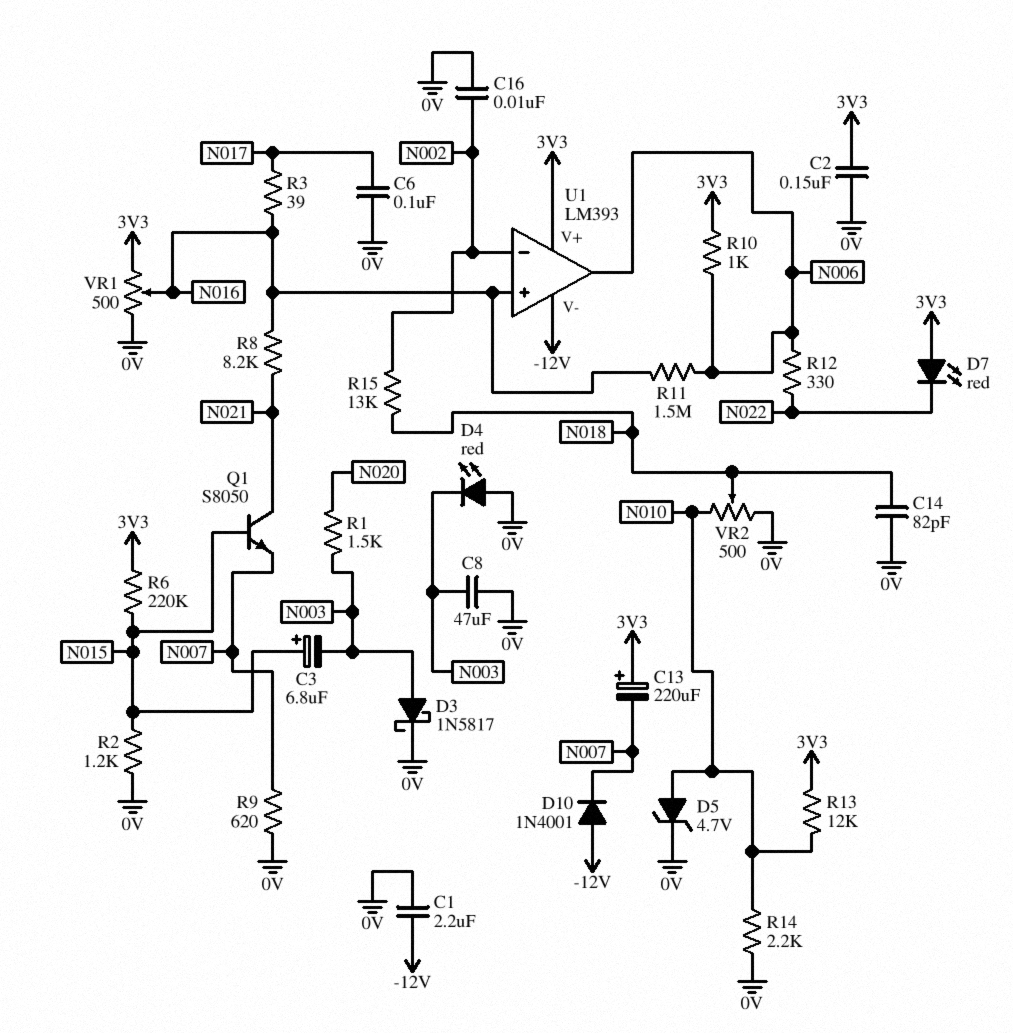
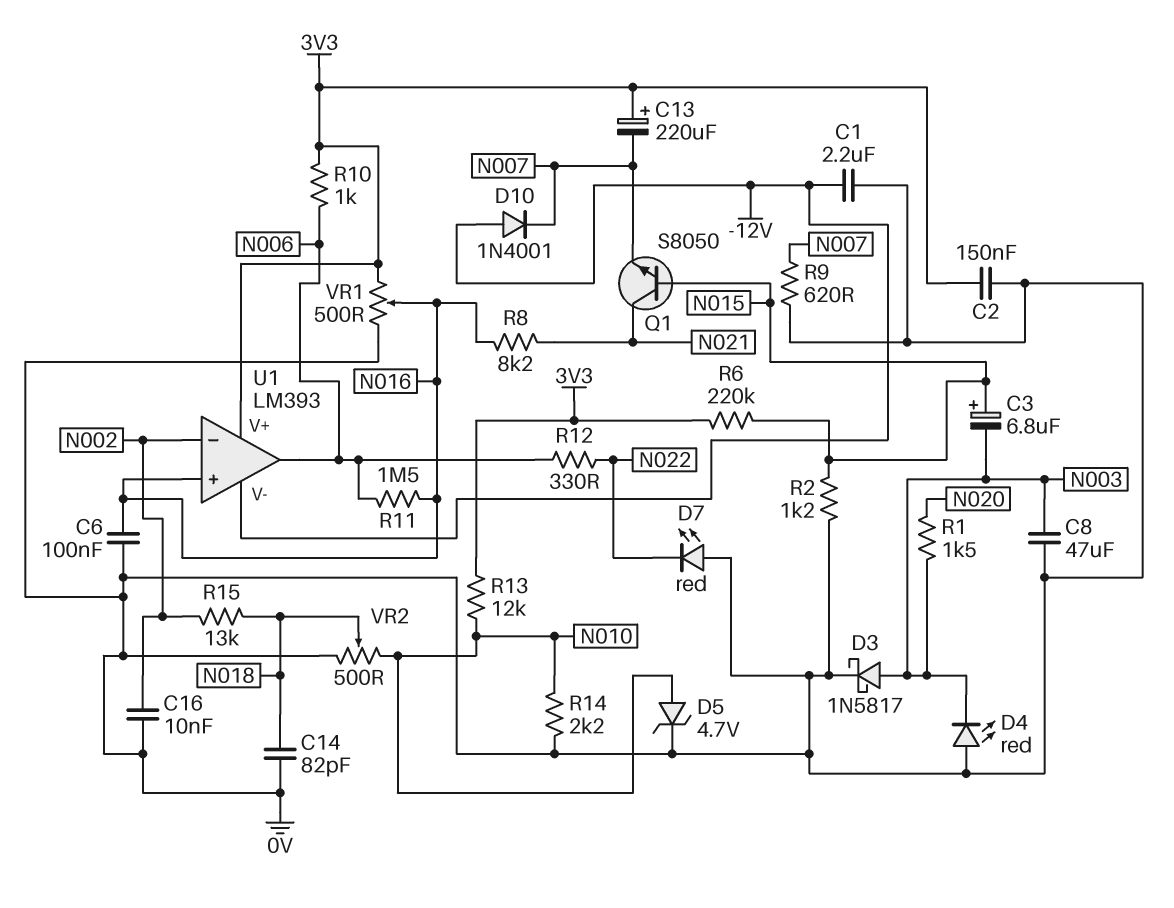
C6: 100nF (0V, N017) -> 100nF (0V, N016)
D7: LED red (A 3V3, K N022) -> LED red (A 0V, K N022)
R3: 39 (N016, N017) -> none

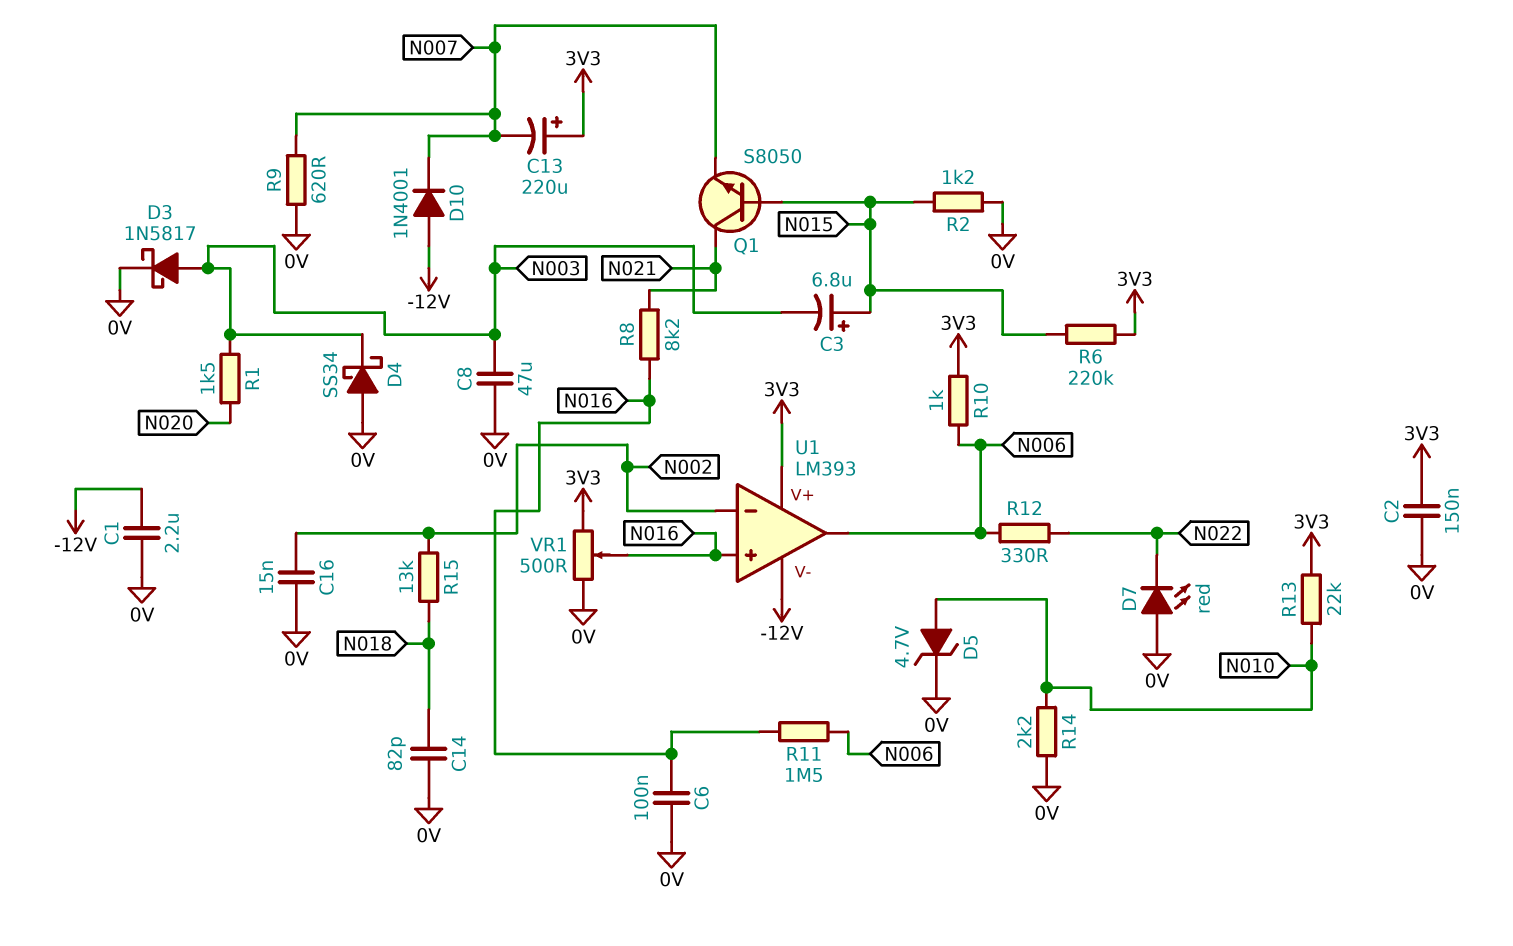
C16: 10nF (0V, N002) -> 15nF (0V, N002)
D4: LED red (A 0V, K N003) -> schottky SS34 (A 0V, K N003)
R13: 12k (3V3, N010) -> 22k (3V3, N010)
VR2: 500 (0V, N010, wiper N018) -> none

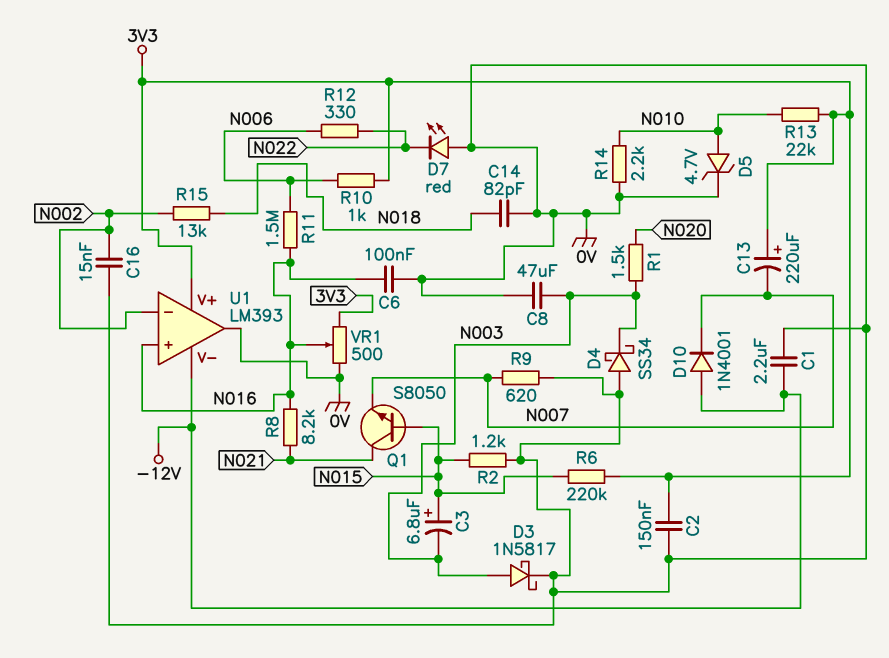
U1 pin out: N006 -> 0V

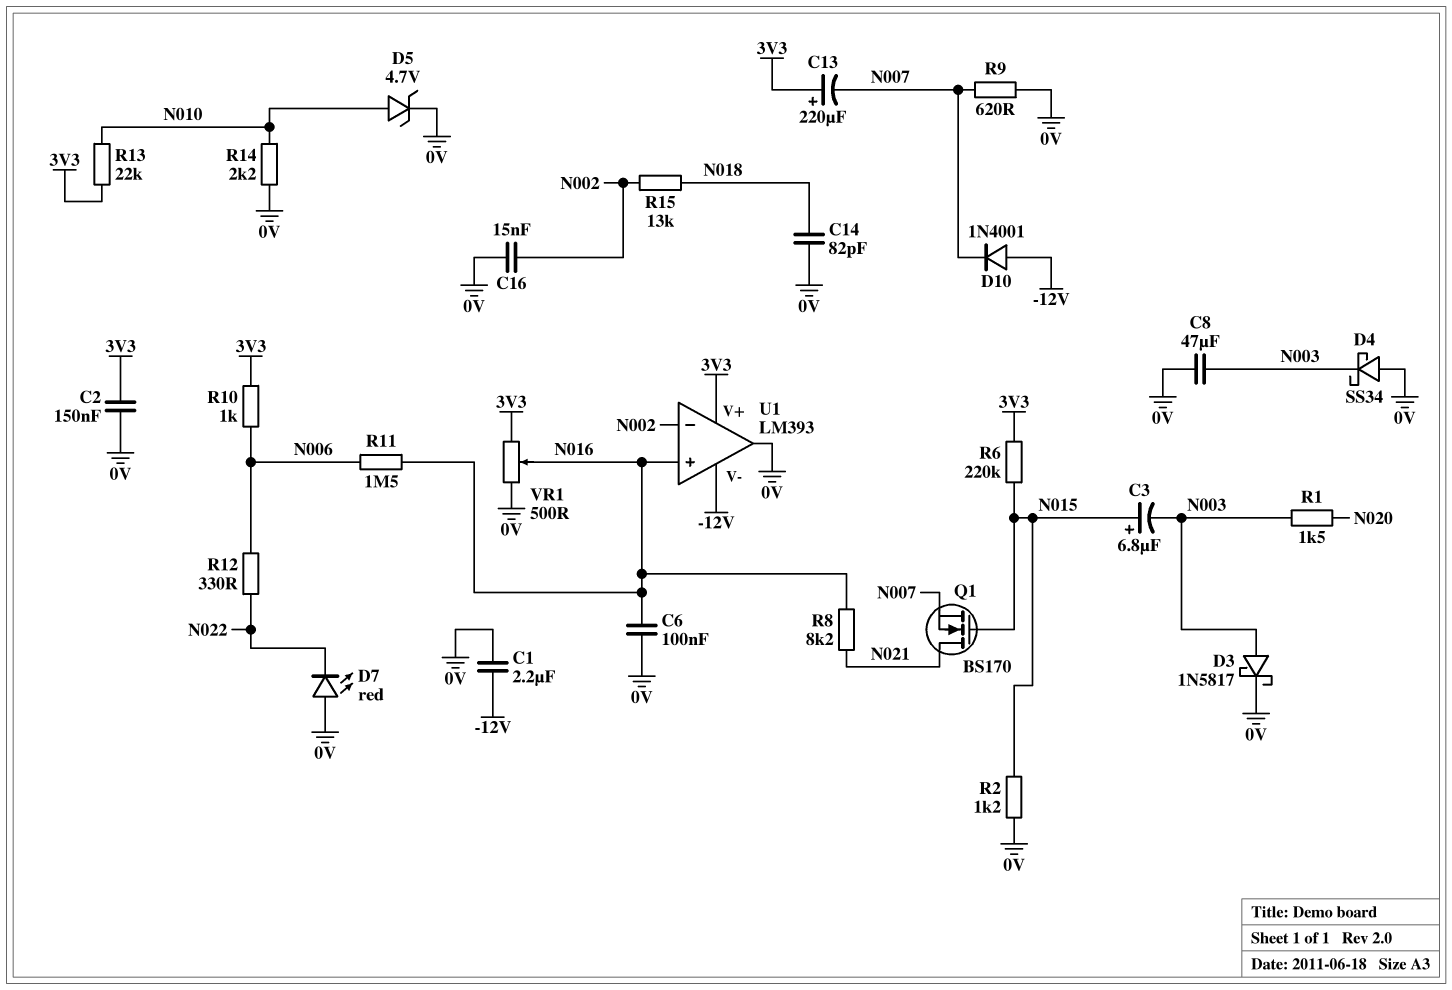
Q1: NPN S8050 (B N015, C N021, E N007) -> NMOS BS170 (G N015, D N021, S N007)

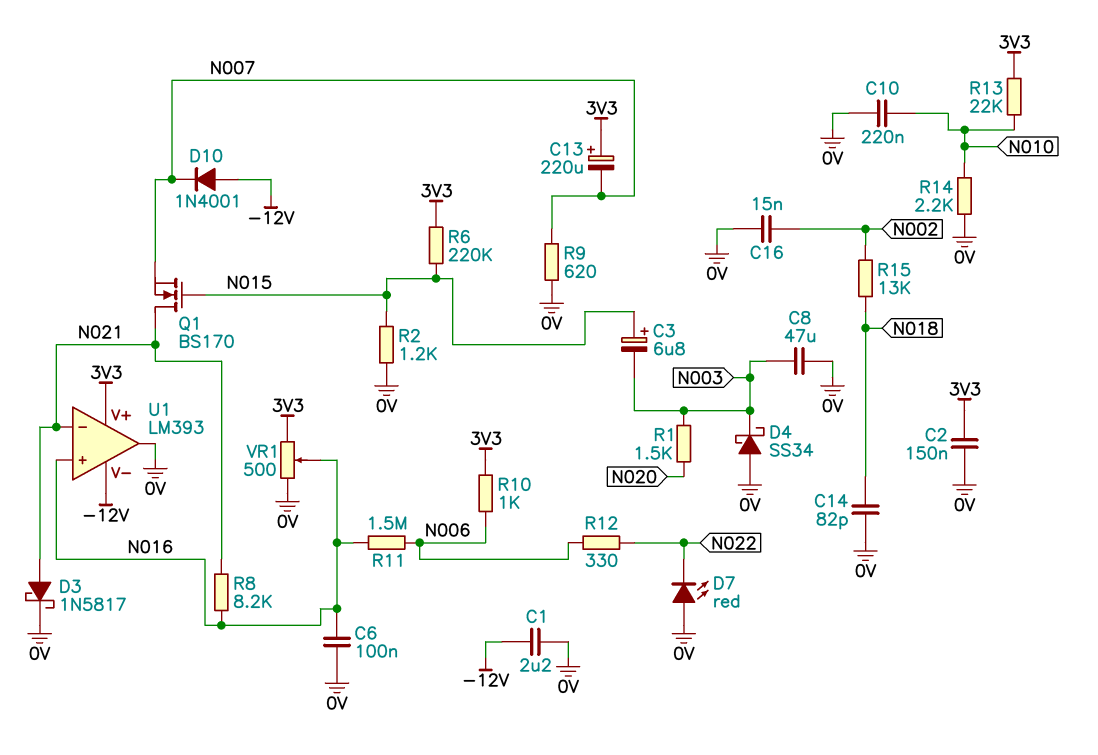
C10: none -> 220nF (0V, N010)
D3: schottky 1N5817 (A N003, K 0V) -> schottky 1N5817 (A N021, K 0V)
D5: zener 4.7V (A N010, K 0V) -> none
U1 pin in-: N002 -> N021

